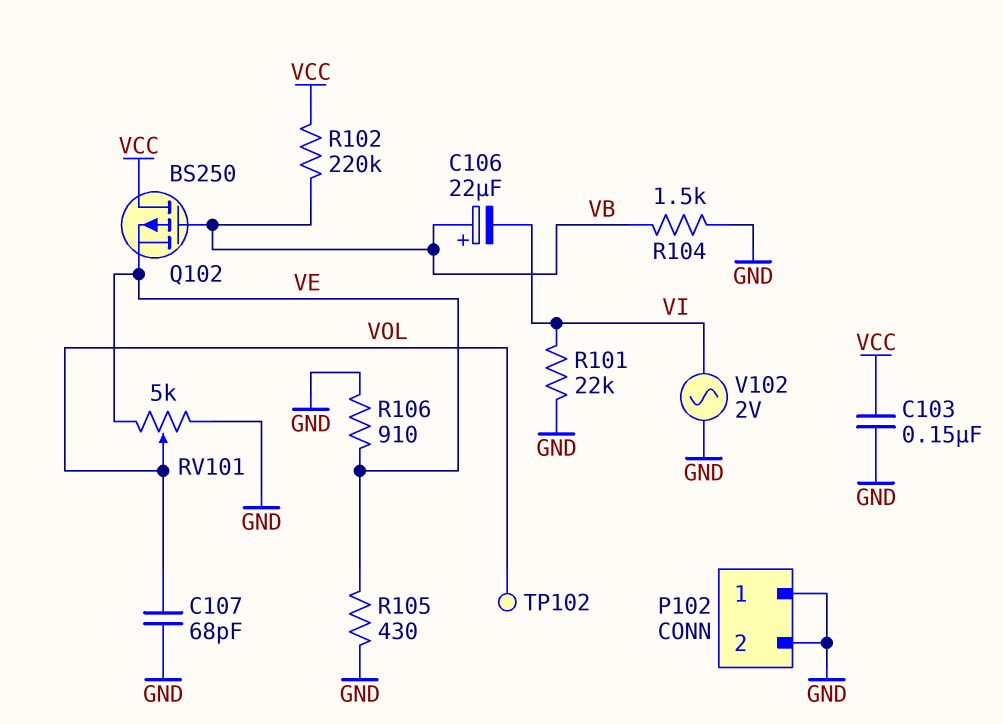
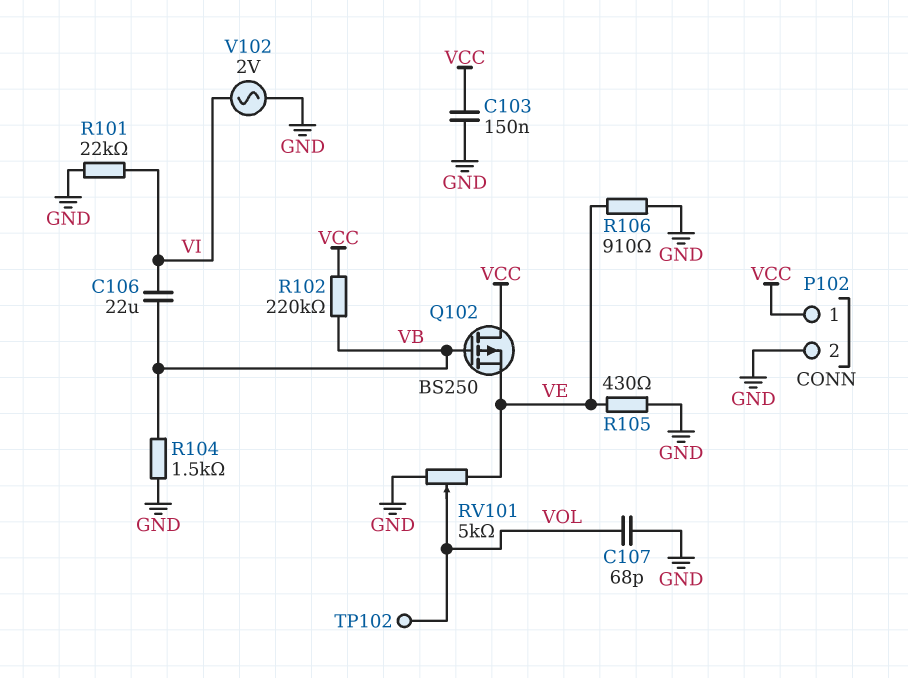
C106: 22uF (plus VB, minus VI) -> 22uF (VB, VI)
P102 pin 1: GND -> VCC

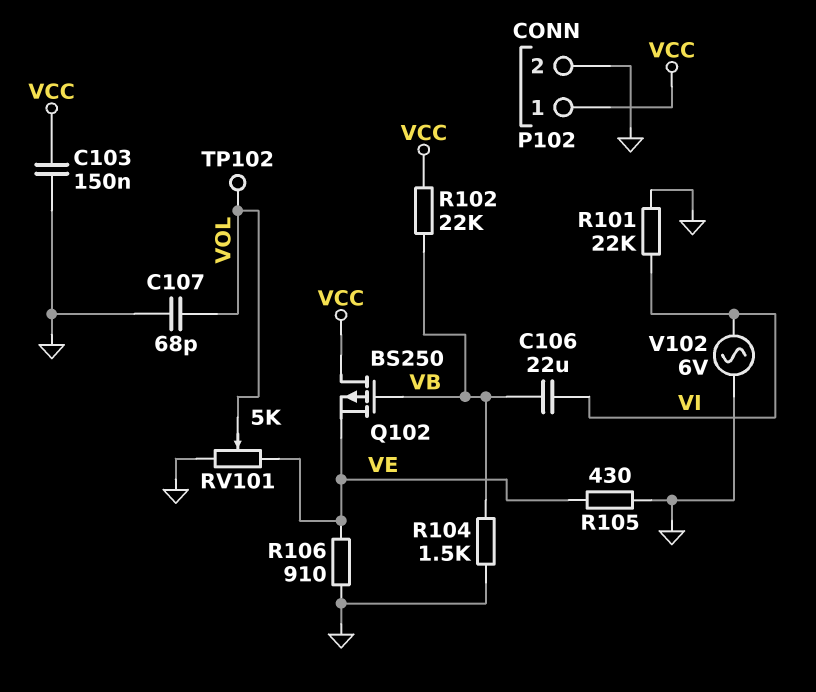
R102: 220k (VB, VCC) -> 22k (VB, VCC)
V102: AC 2V (GND, VI) -> AC 6V (GND, VI)

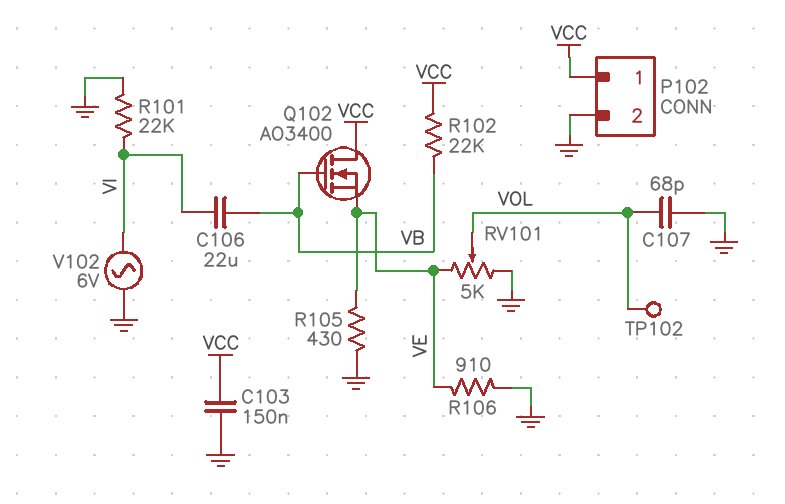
Q102: PMOS BS250 (G VB, D VCC, S VE) -> NMOS AO3400 (G VB, D VCC, S VE)
R104: 1.5k (GND, VB) -> none

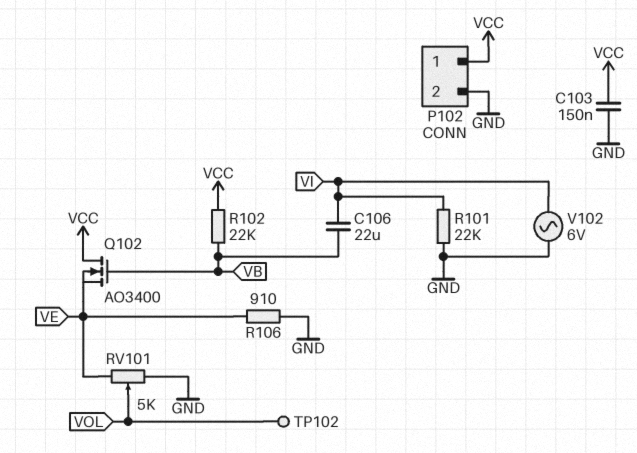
C107: 68pF (GND, VOL) -> none
R105: 430 (GND, VE) -> none

